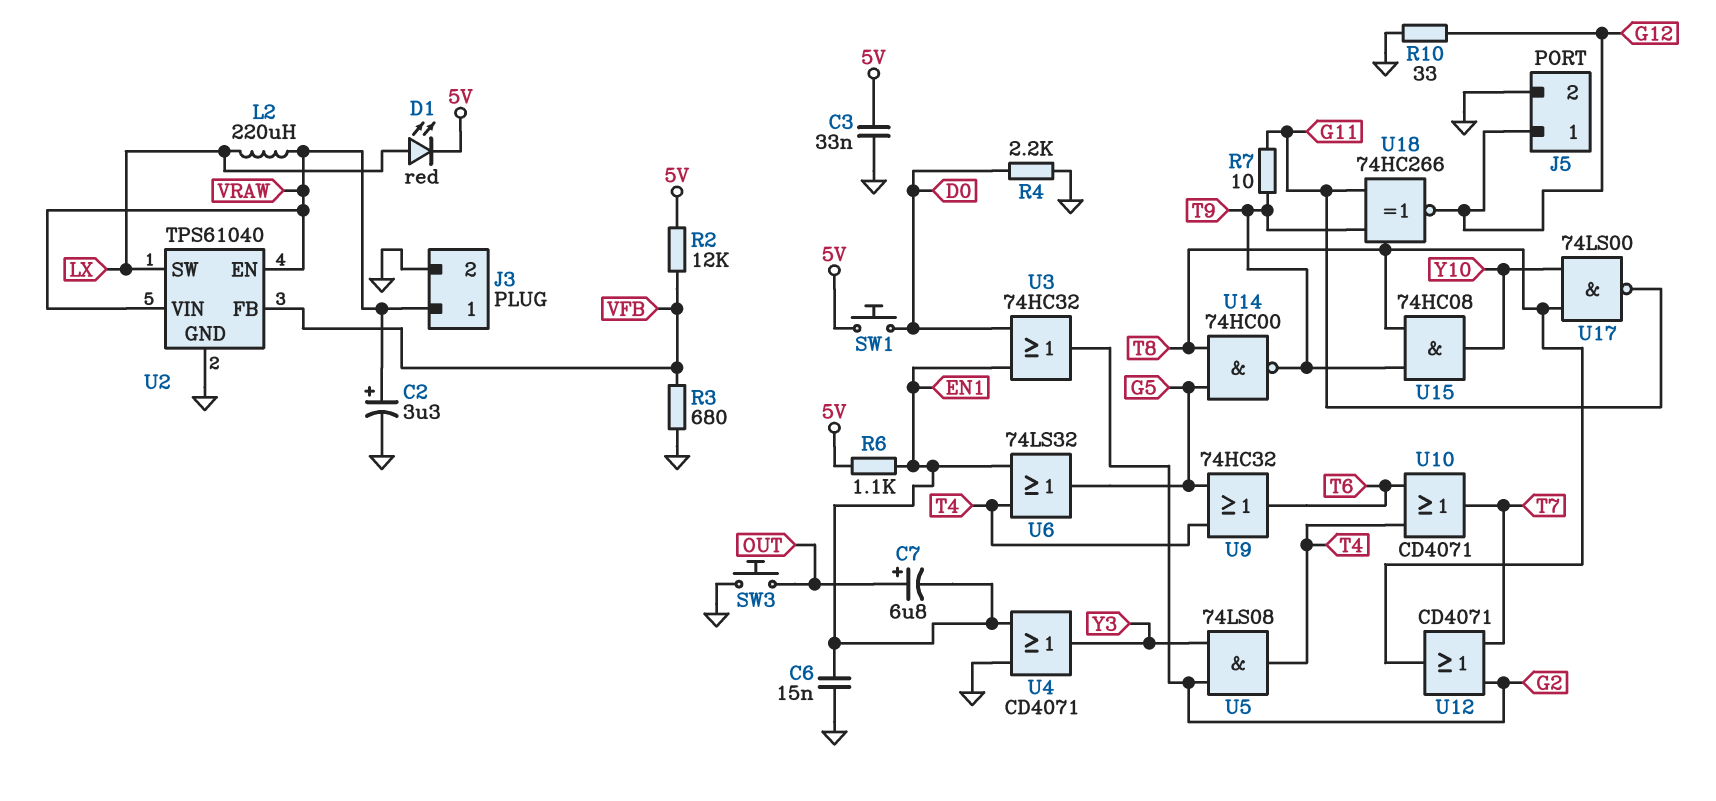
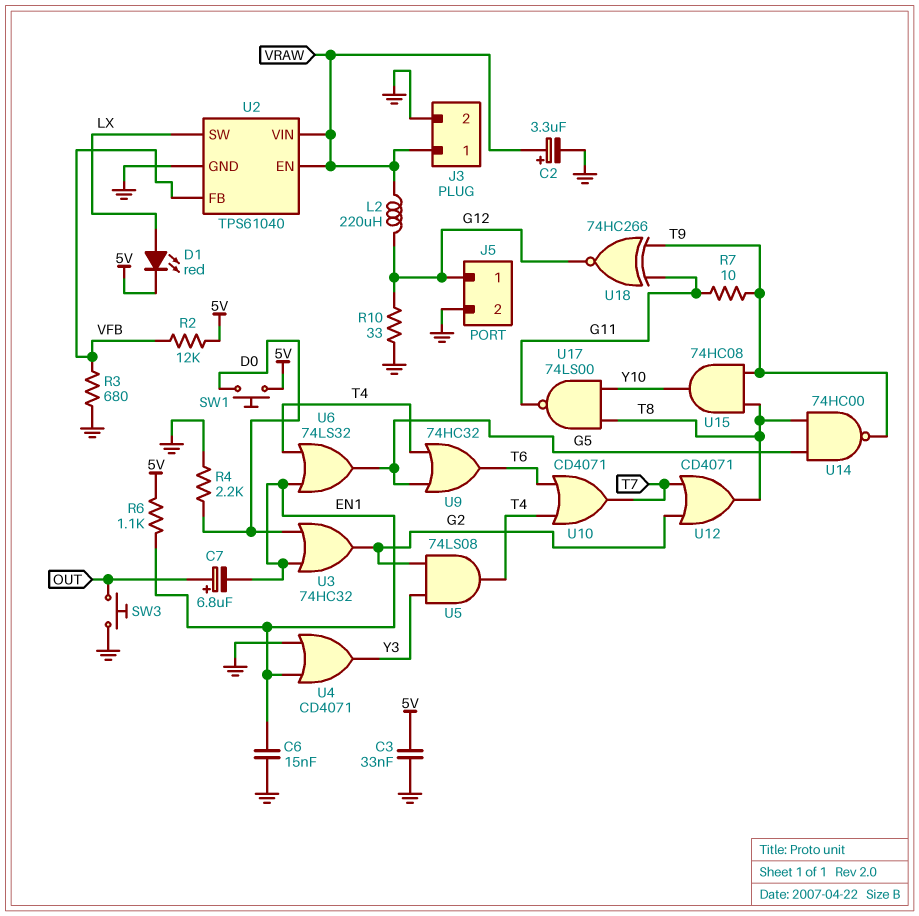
L2: 220uH (LX, VRAW) -> 220uH (G12, VRAW)

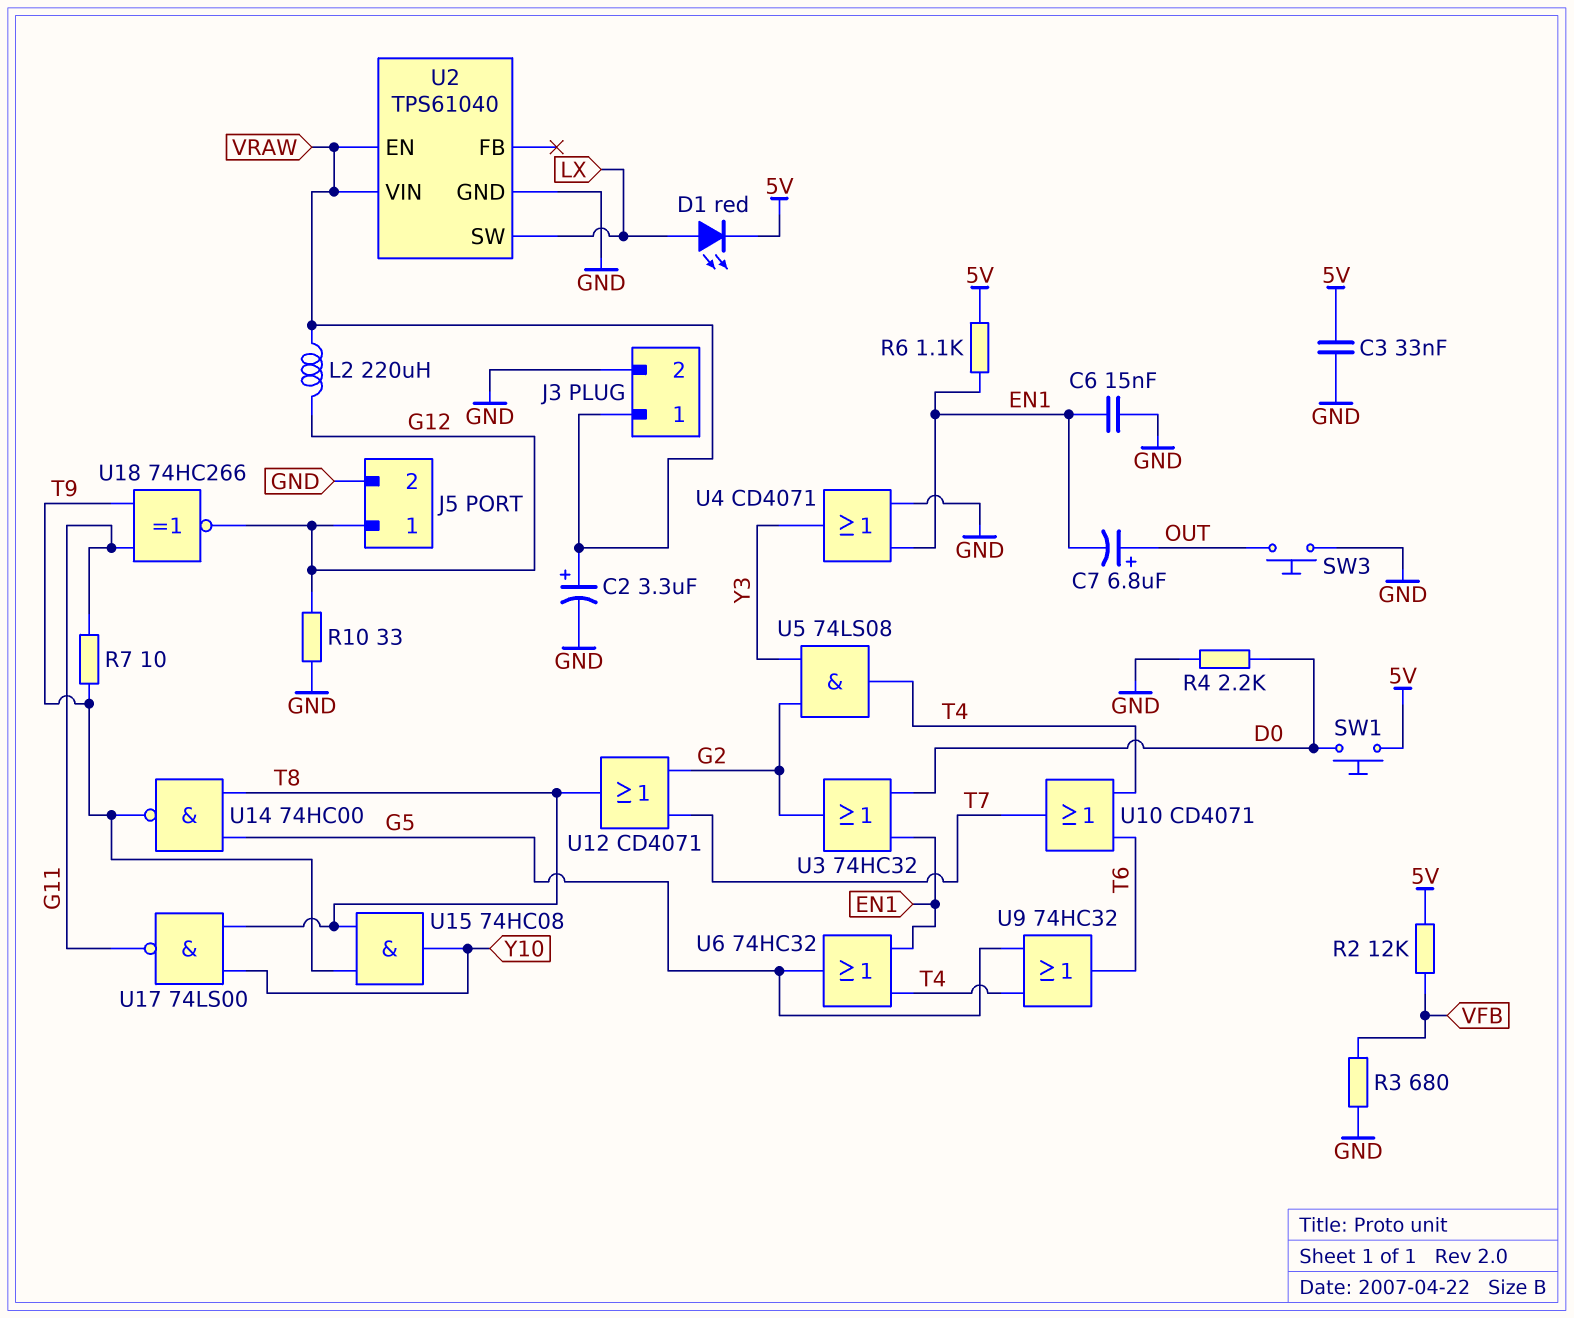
U2 pin FB: VFB -> none
U6: OR 74LS32 (in EN1, in T4, out G5) -> OR 74HC32 (in EN1, in T4, out G5)

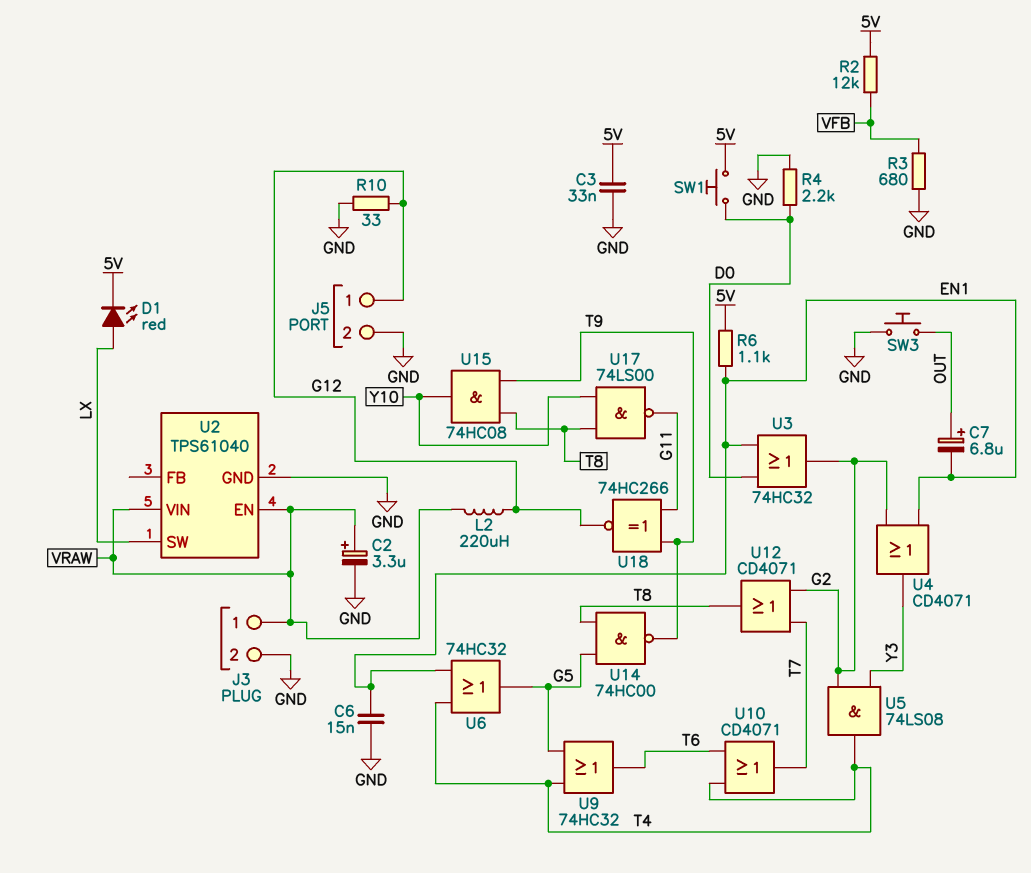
R7: 10 (G11, T9) -> none
U4: OR CD4071 (in EN1, in GND, out Y3) -> OR CD4071 (in EN1, in G2, out Y3)

